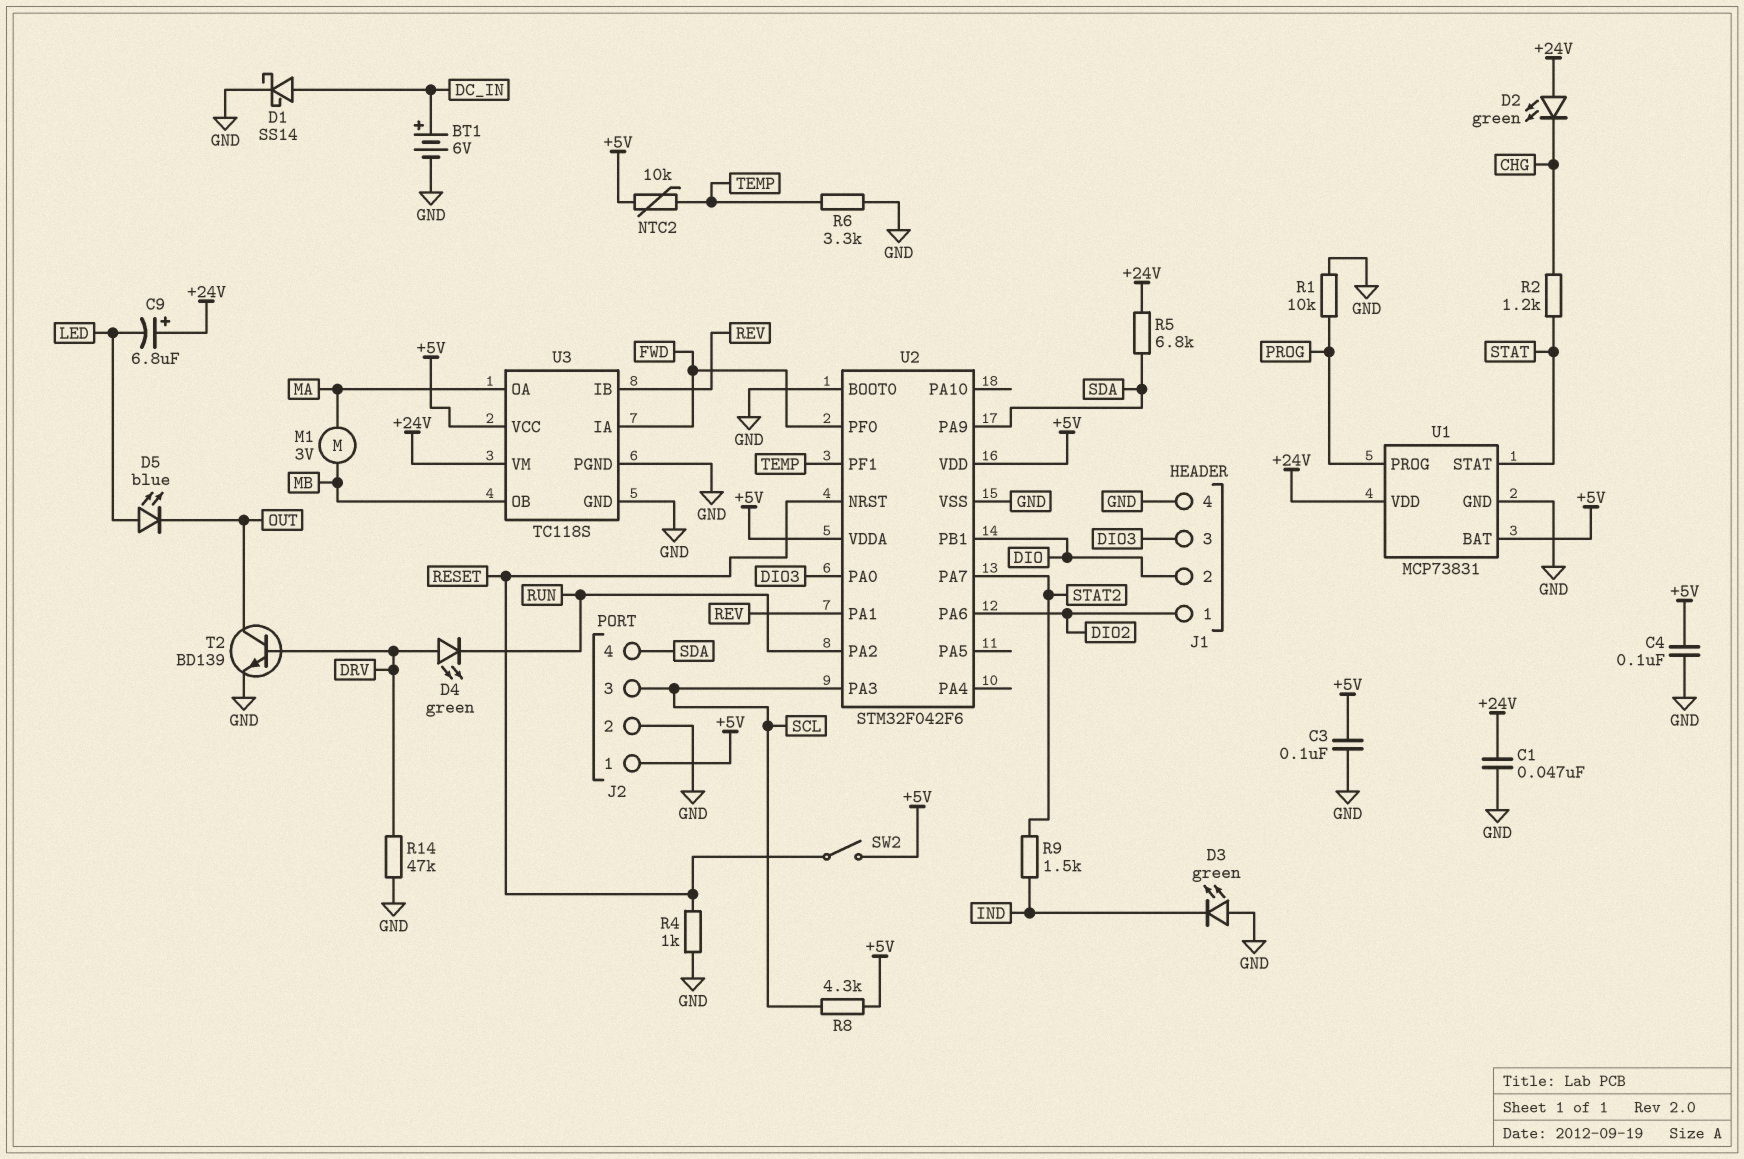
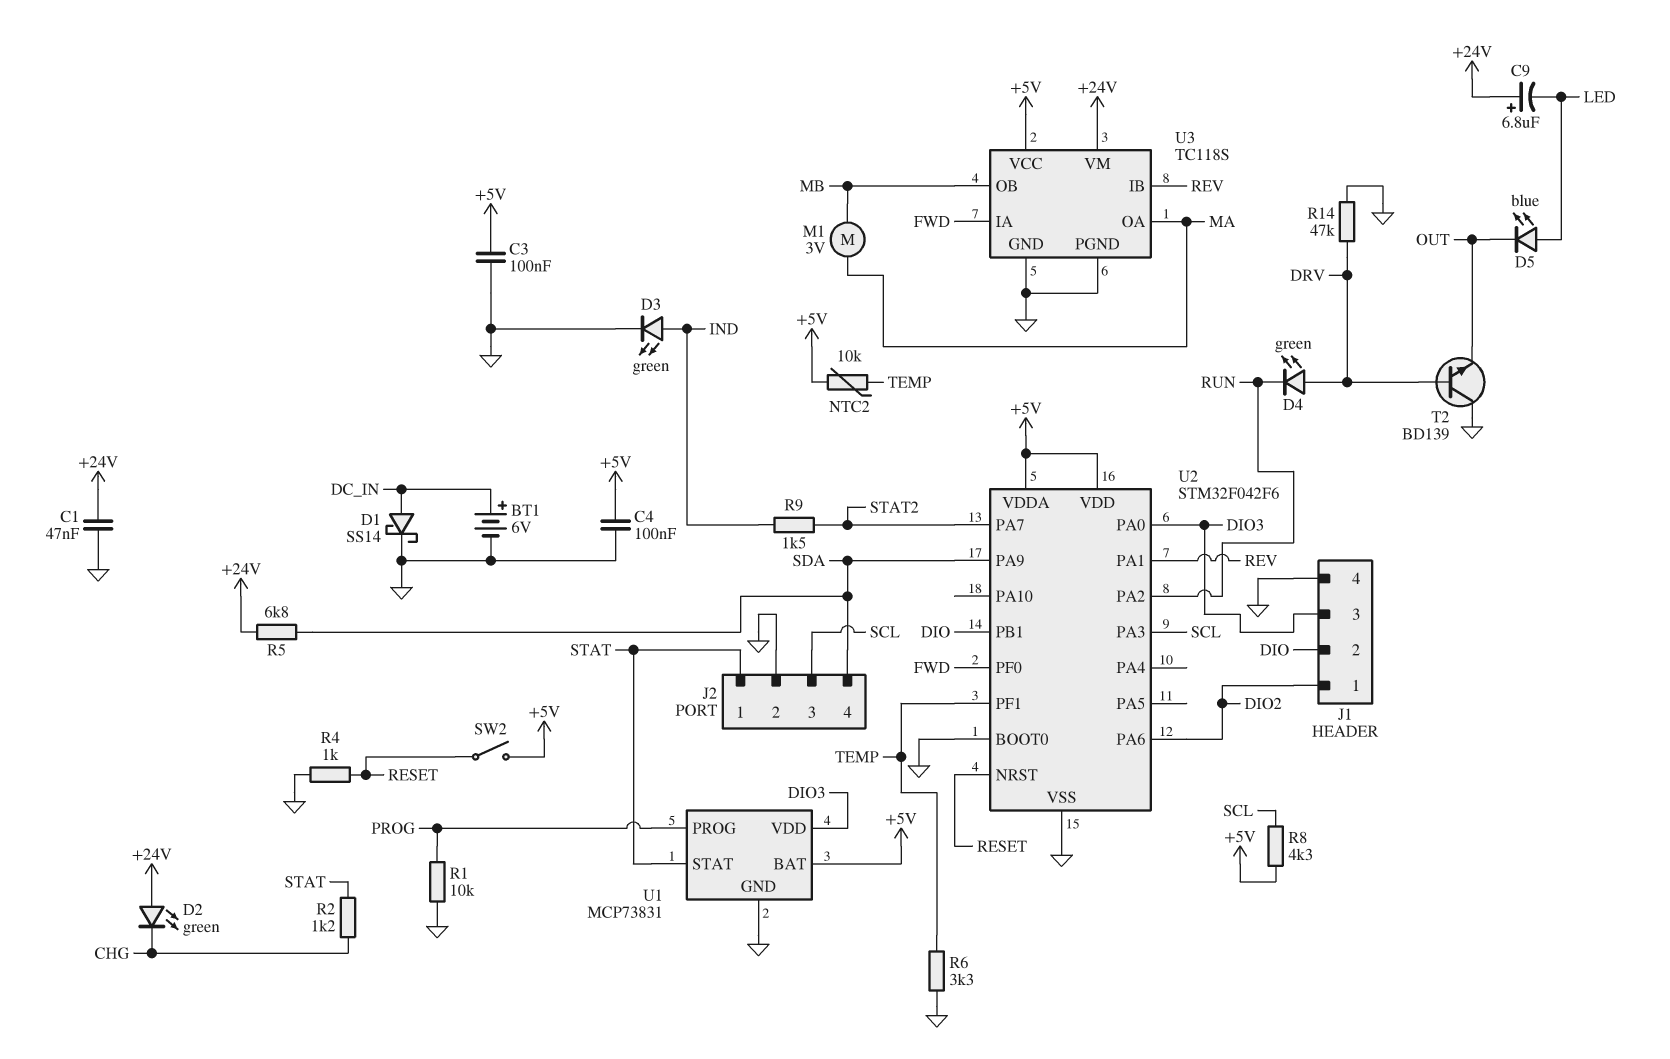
D3: LED green (A GND, K IND) -> LED green (A IND, K GND)
J2 pin 1: +5V -> STAT
T2: NPN BD139 (B DRV, C OUT, E GND) -> NPN BD139 (B DRV, C GND, E OUT)
U1 pin VDD: +24V -> DIO3

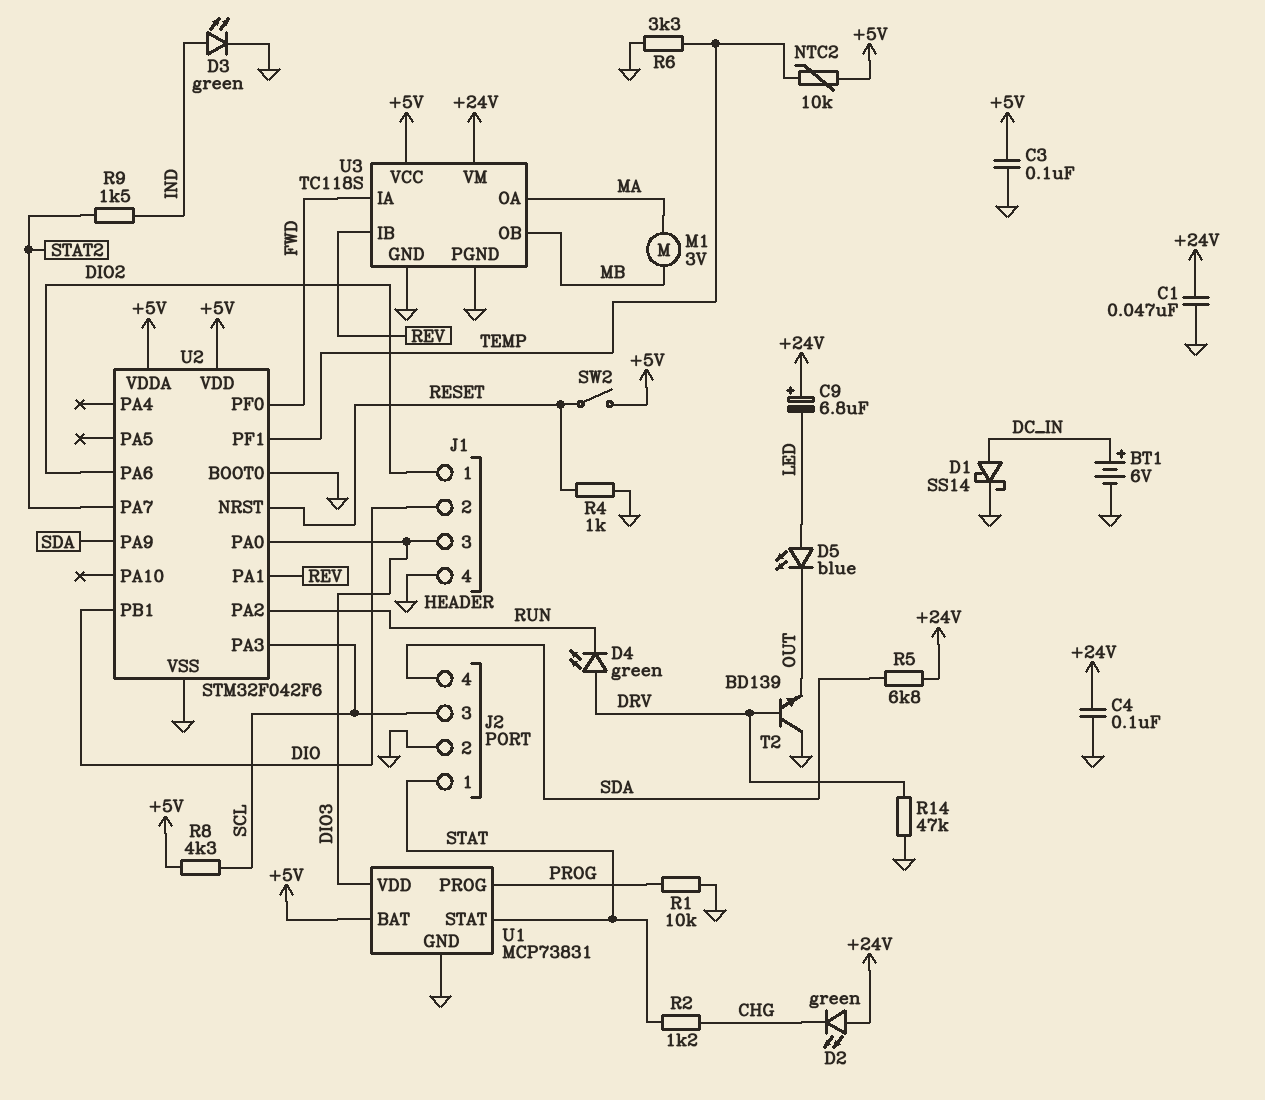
C4: 100nF (+5V, GND) -> 100nF (+24V, GND)

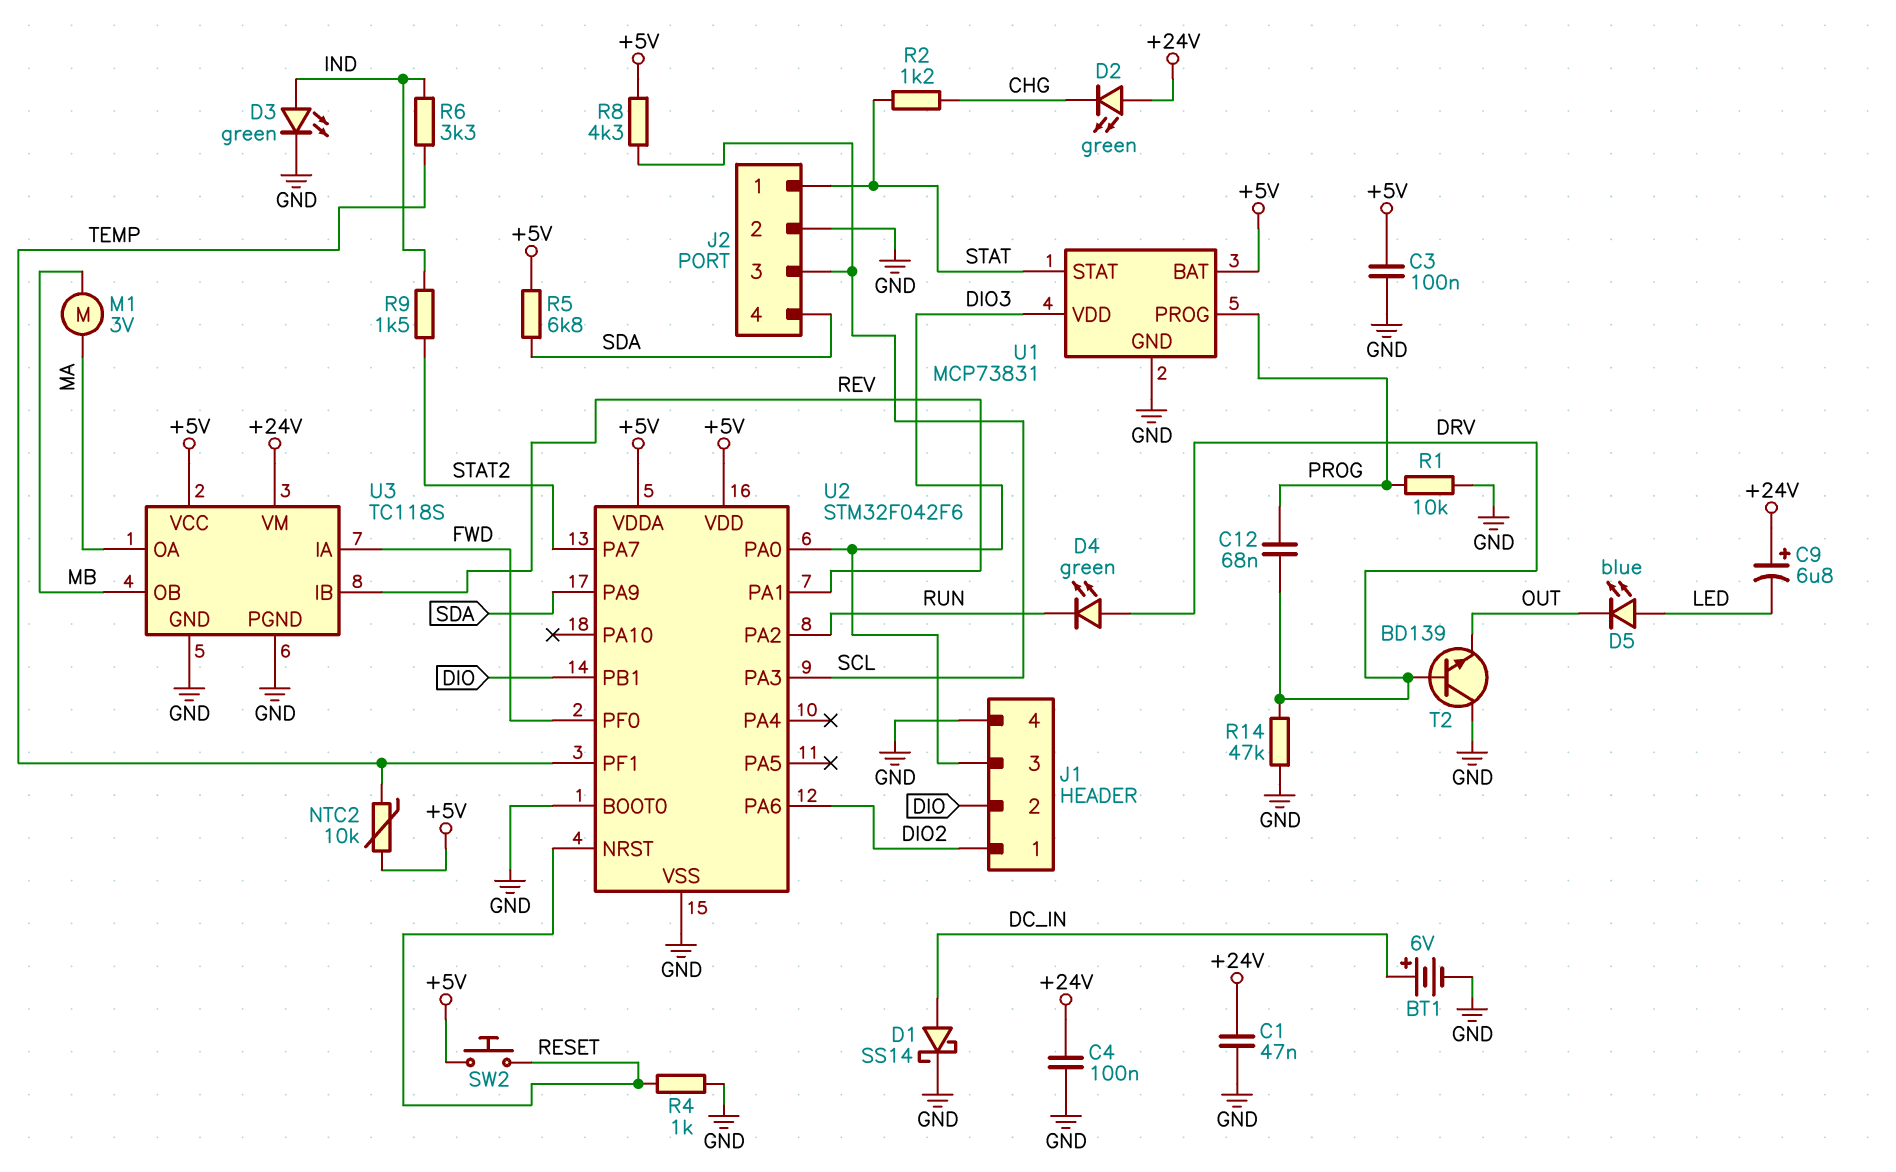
C12: none -> 68nF (DRV, PROG)
R5: 6.8k (+24V, SDA) -> 6.8k (+5V, SDA)
R6: 3.3k (GND, TEMP) -> 3.3k (IND, TEMP)
SW2: switch (+5V, RESET) -> button (+5V, RESET)

